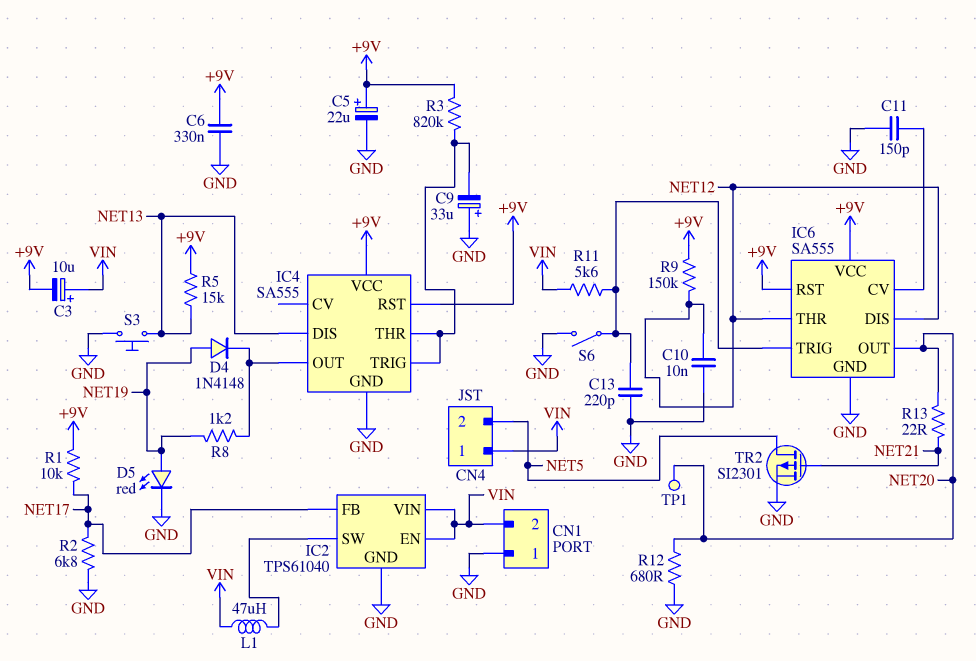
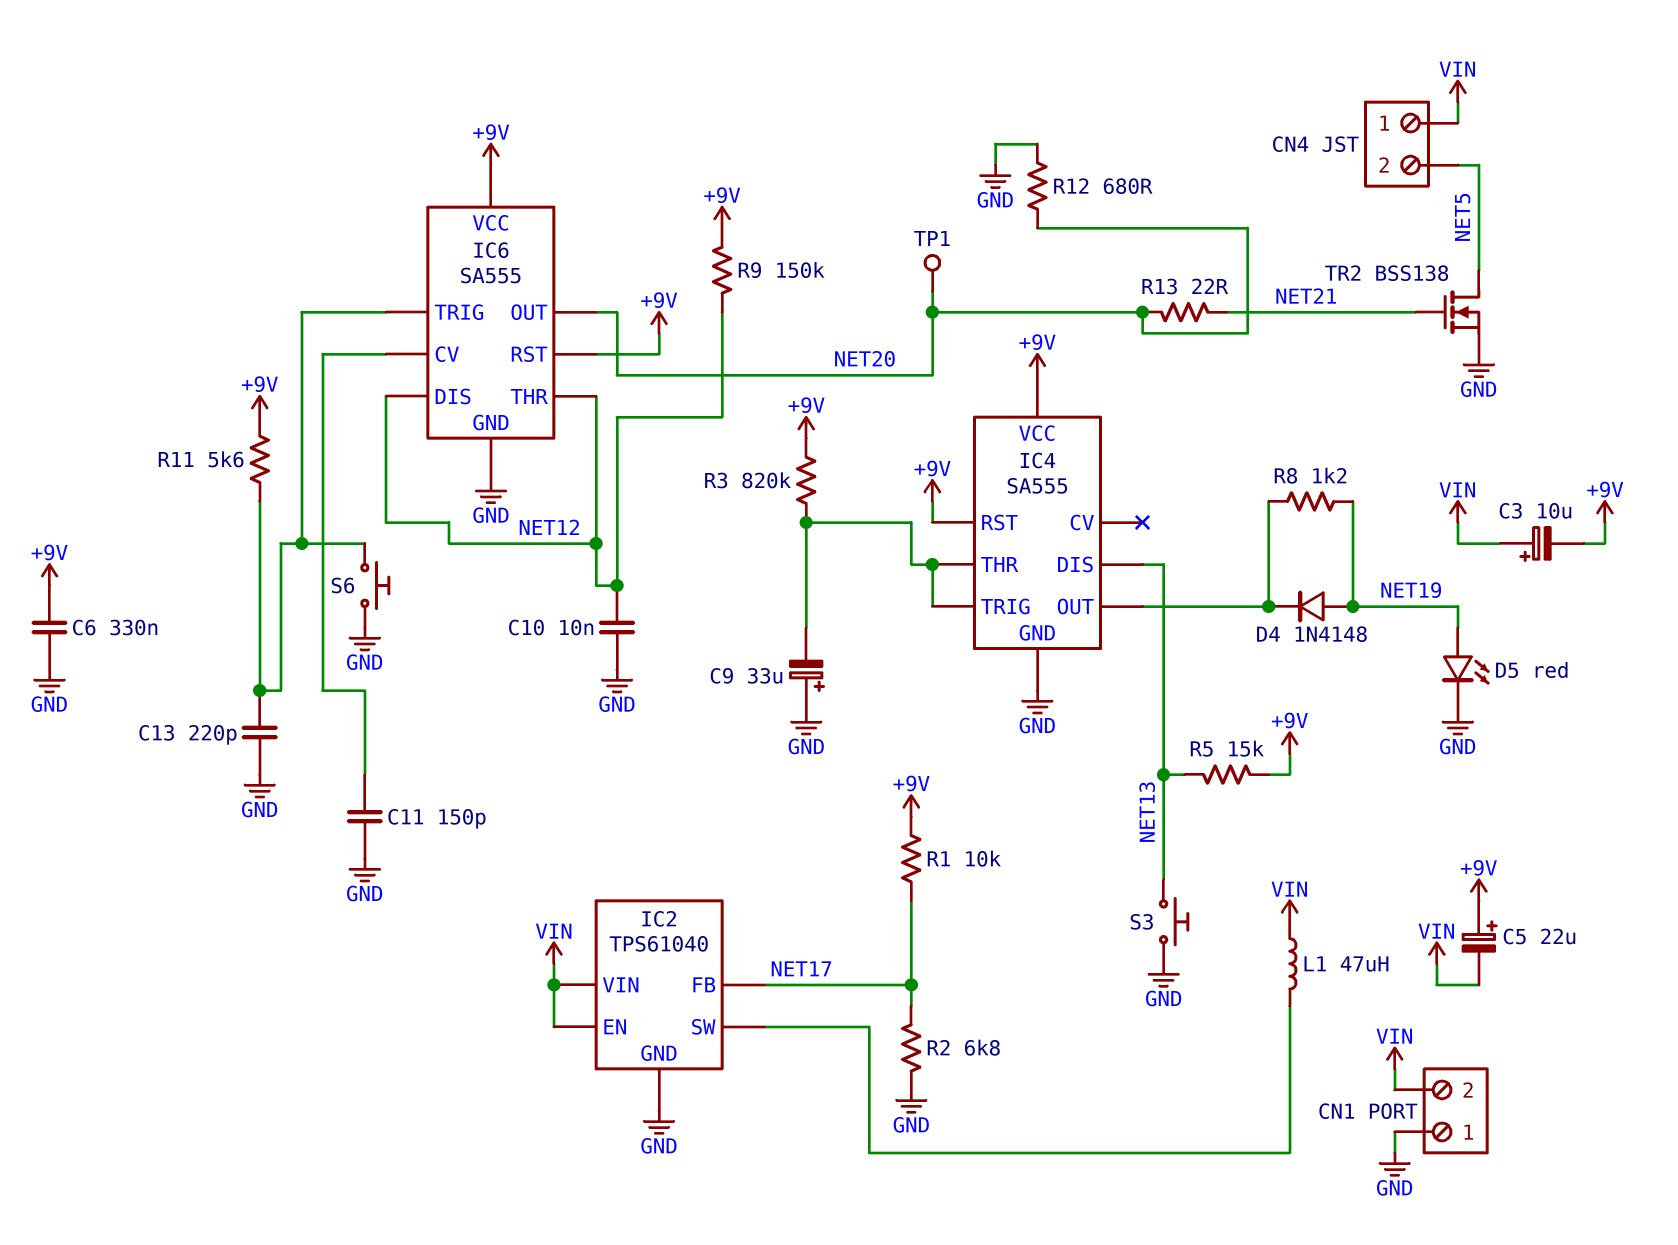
C5: 22uF (plus +9V, minus GND) -> 22uF (plus +9V, minus VIN)
R11: 5.6k (IC6/TRIG, VIN) -> 5.6k (+9V, IC6/TRIG)
S6: switch (GND, IC6/TRIG) -> button (GND, IC6/TRIG)
TR2: PMOS SI2301 (G NET21, D NET5, S GND) -> NMOS BSS138 (G NET21, D NET5, S GND)

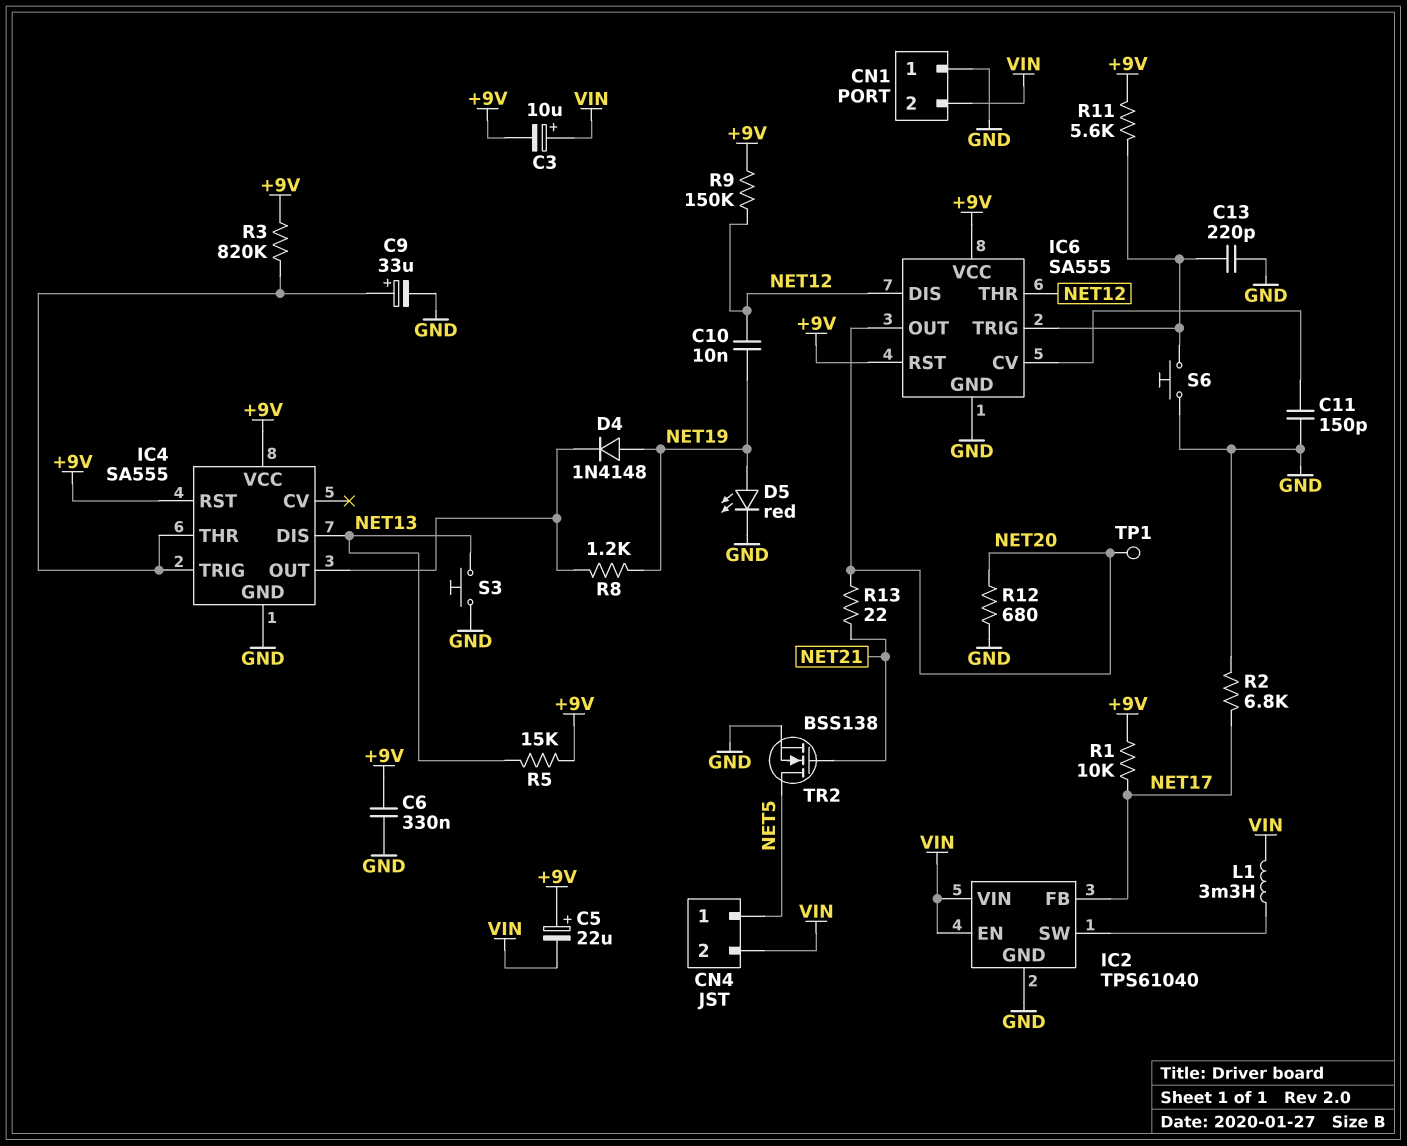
C9: 33uF (plus GND, minus IC4/THR) -> 33uF (plus IC4/THR, minus GND)
C10: 10nF (GND, NET12) -> 10nF (NET12, NET19)
CN4 pin 1: VIN -> NET5
CN4 pin 2: NET5 -> VIN
L1: 47uH (IC2/SW, VIN) -> 3.3mH (IC2/SW, VIN)

